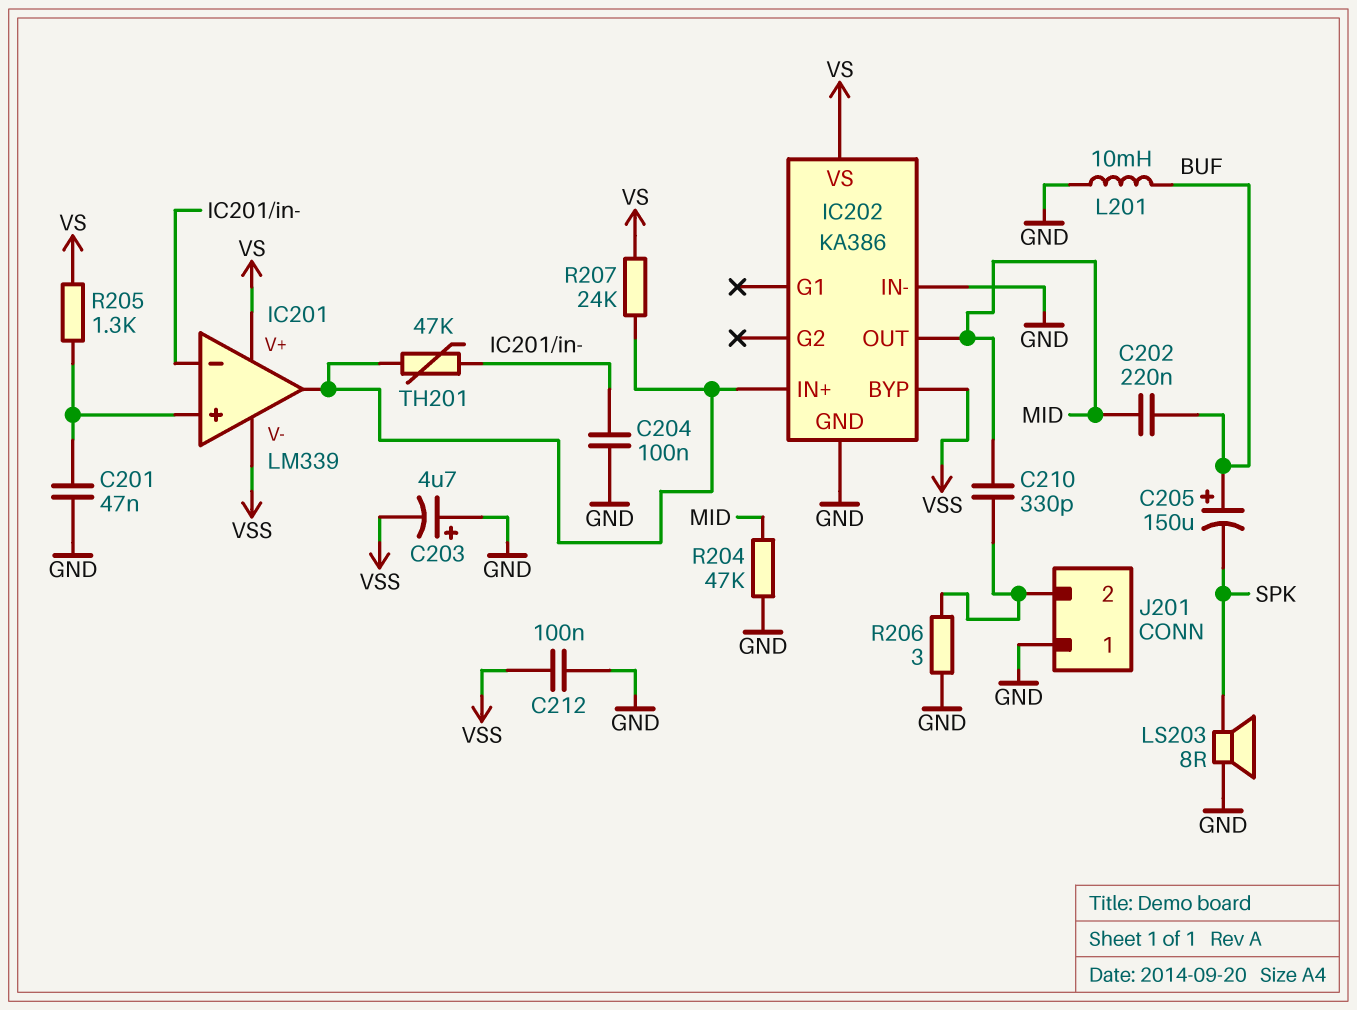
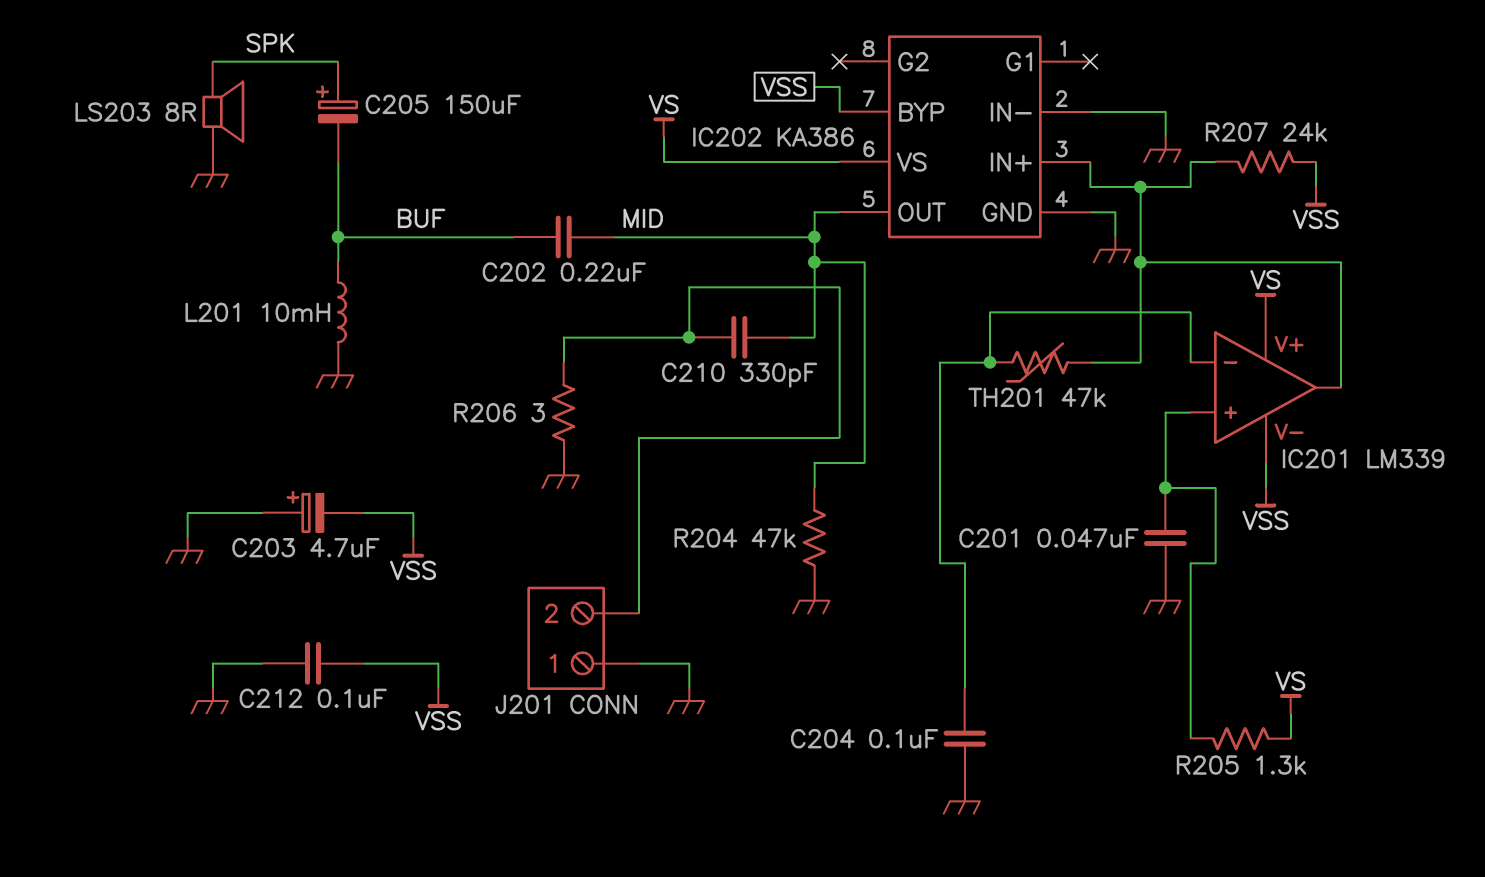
C205: 150uF (plus BUF, minus SPK) -> 150uF (plus SPK, minus BUF)
R207: 24k (IC201/out, VS) -> 24k (IC201/out, VSS)

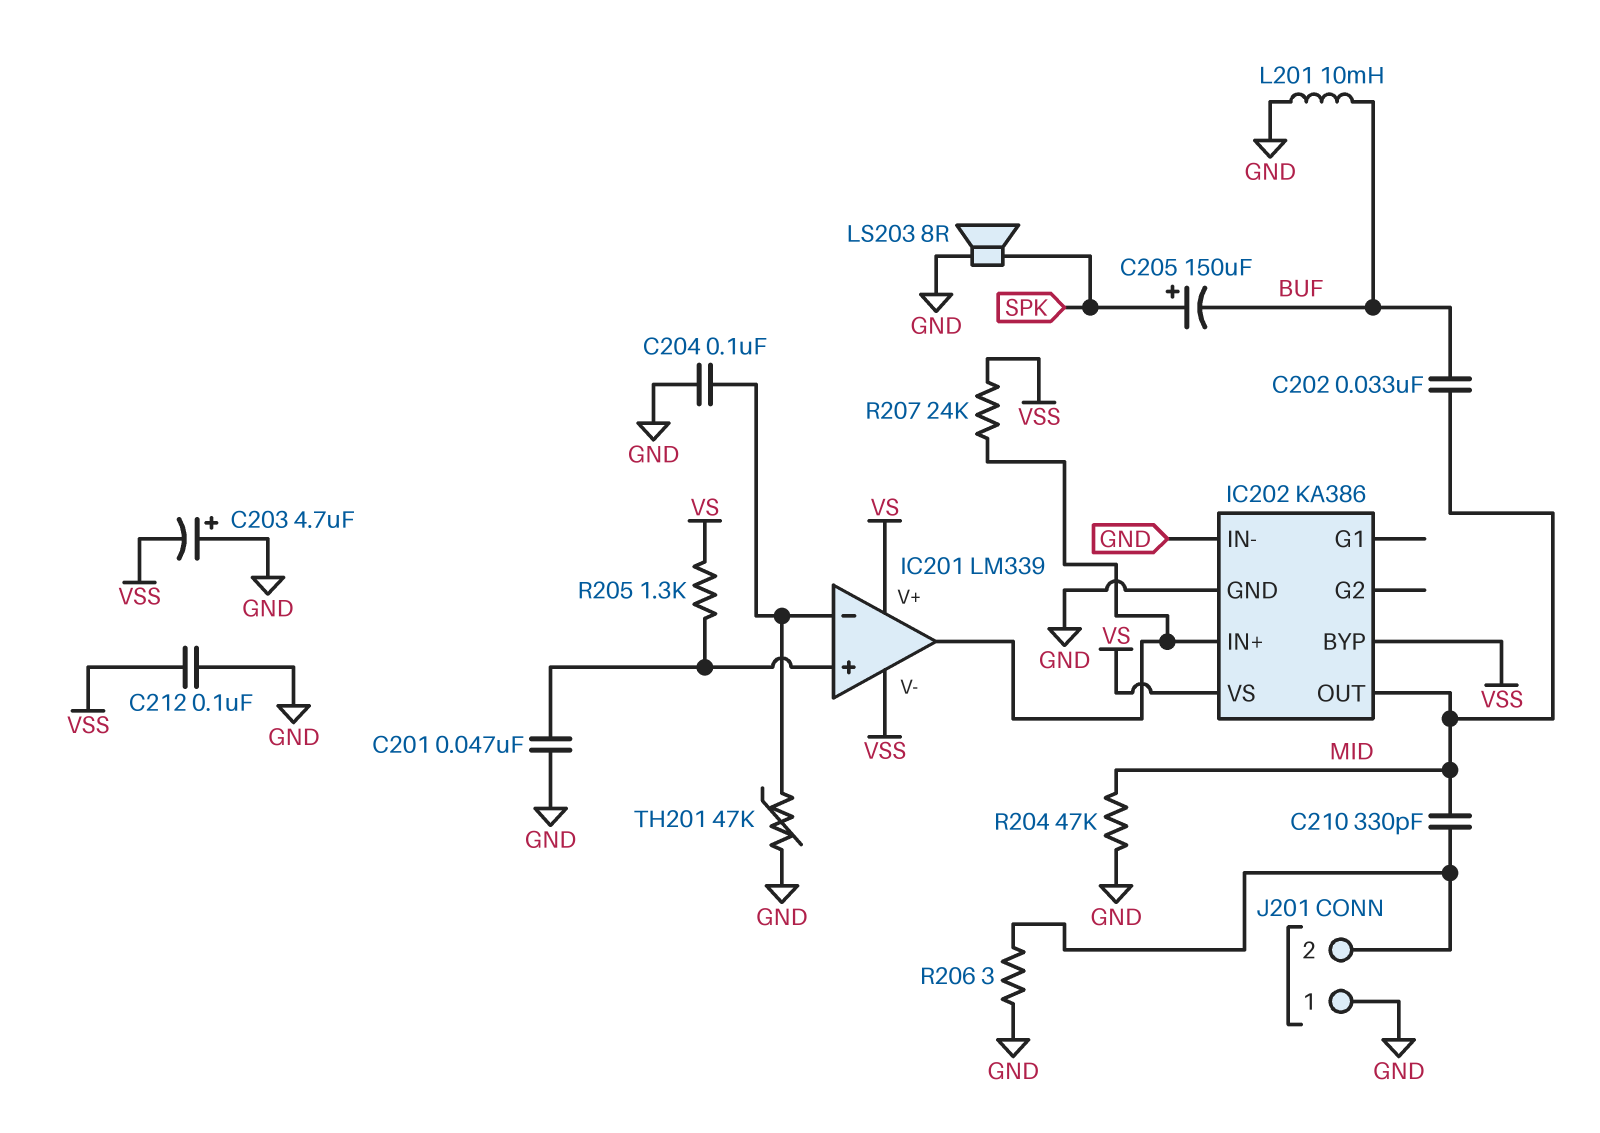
C202: 220nF (BUF, MID) -> 33nF (BUF, MID)
TH201: 47k (IC201/in-, IC201/out) -> 47k (GND, IC201/in-)

